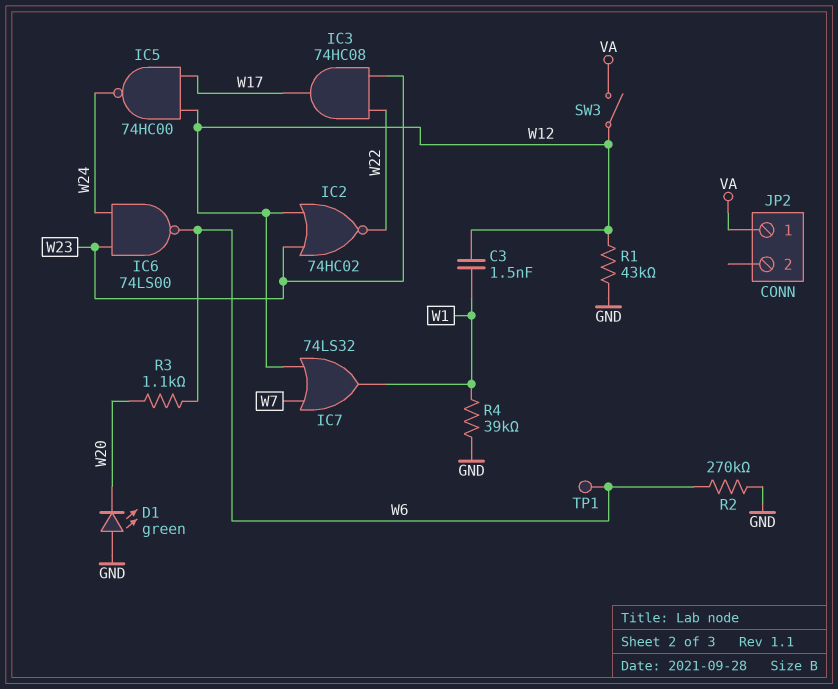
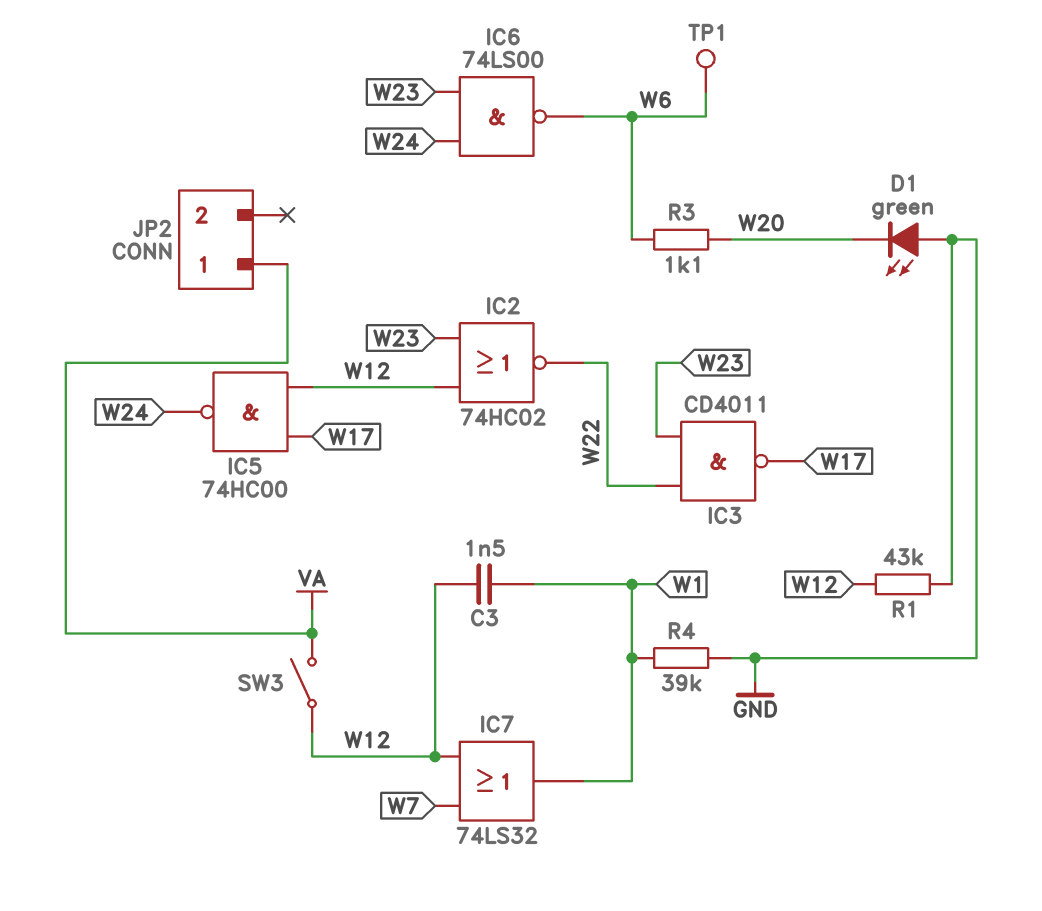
IC3: AND 74HC08 (in W22, in W23, out W17) -> NAND CD4011 (in W22, in W23, out W17)
R2: 270k (GND, W6) -> none

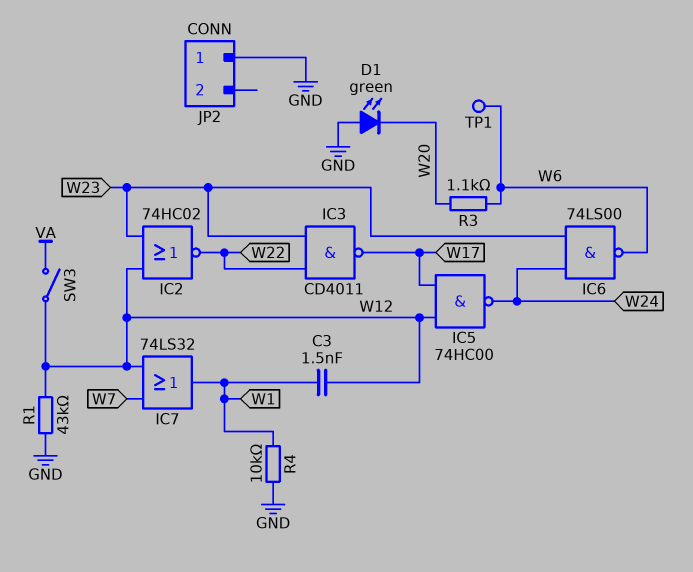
JP2 pin 1: VA -> GND
R4: 39k (GND, W1) -> 10k (GND, W1)

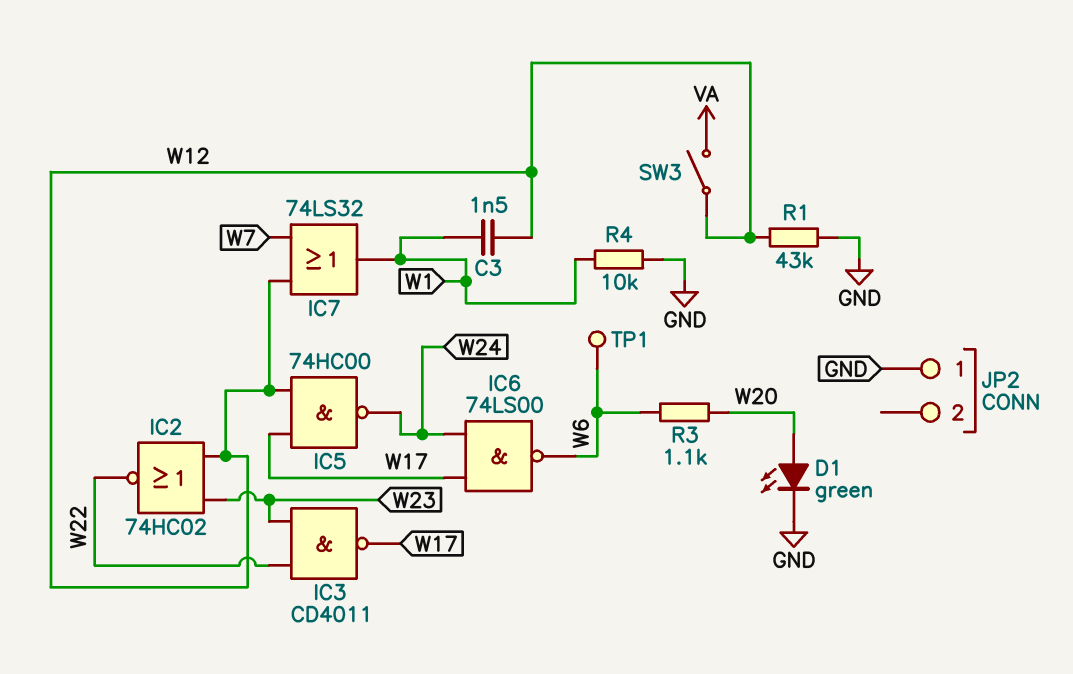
D1: LED green (A GND, K W20) -> LED green (A W20, K GND)
IC6: NAND 74LS00 (in W23, in W24, out W6) -> NAND 74LS00 (in W17, in W24, out W6)

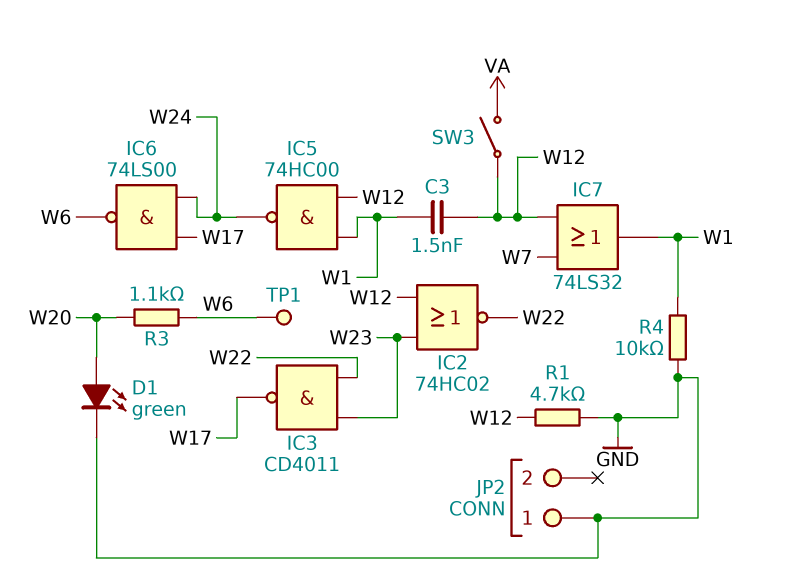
IC5: NAND 74HC00 (in W12, in W17, out W24) -> NAND 74HC00 (in W1, in W12, out W24)
R1: 43k (GND, W12) -> 4.7k (GND, W12)

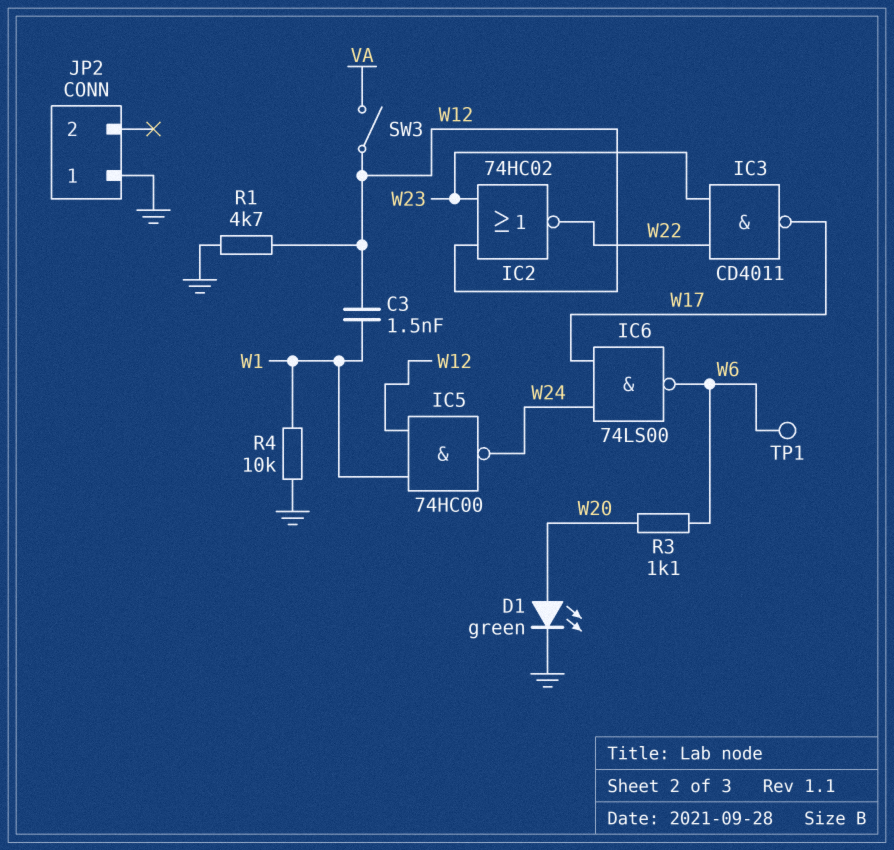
IC7: OR 74LS32 (in W7, in W12, out W1) -> none

